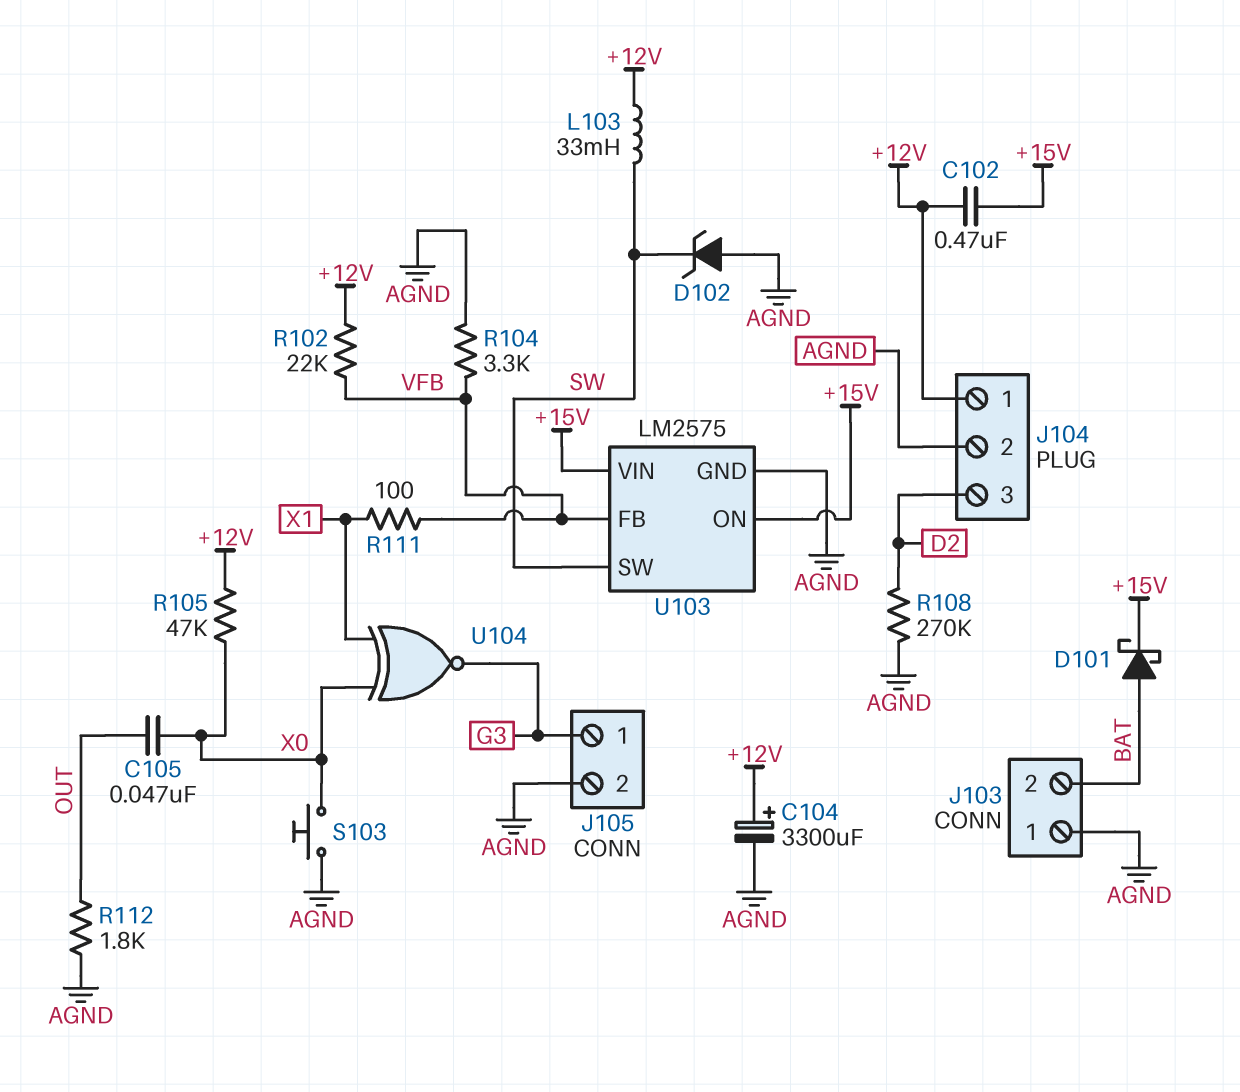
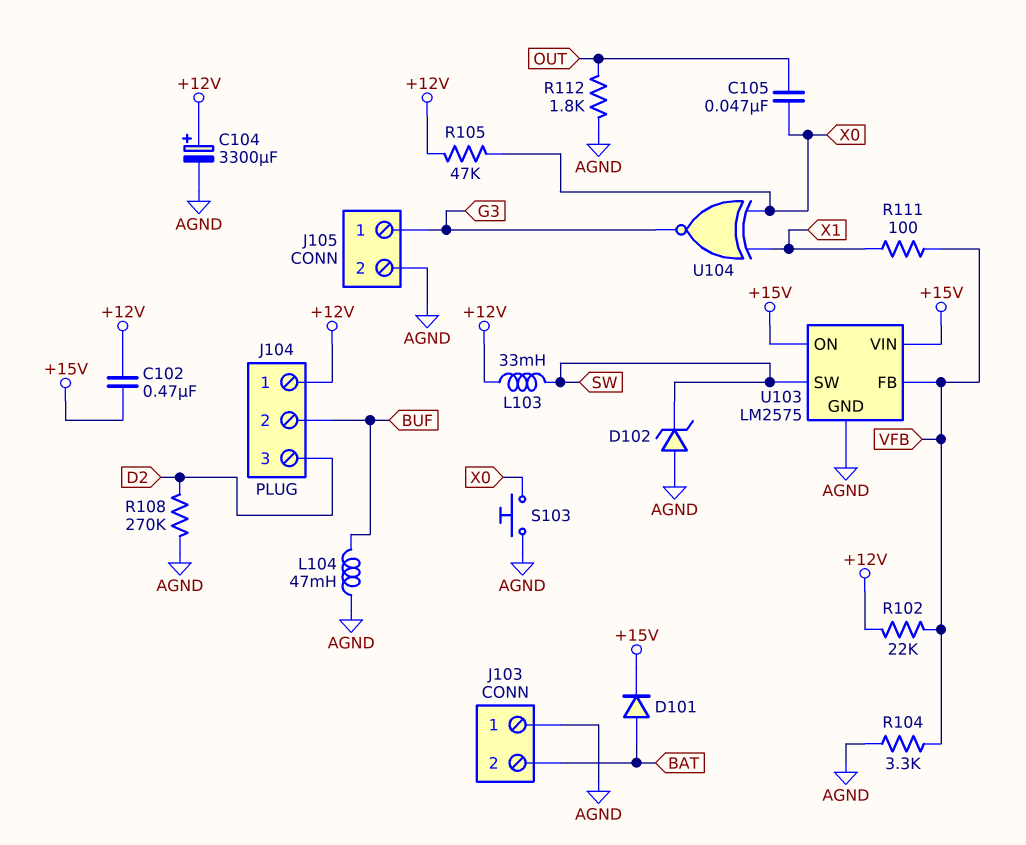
D101: schottky (A BAT, K +15V) -> diode (A BAT, K +15V)
J104 pin 2: AGND -> BUF
L104: none -> 47mH (AGND, BUF)

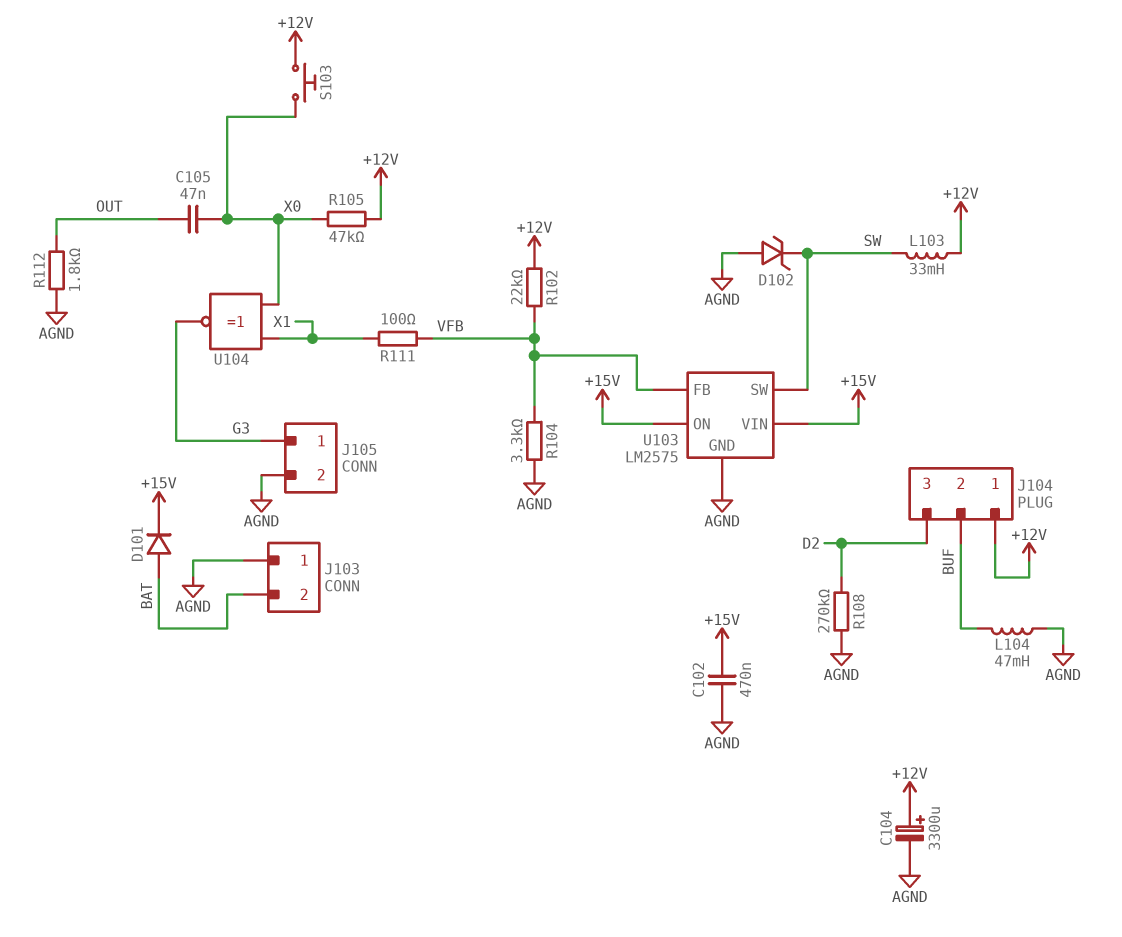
C102: 470nF (+12V, +15V) -> 470nF (+15V, AGND)
S103: button (AGND, X0) -> button (+12V, X0)

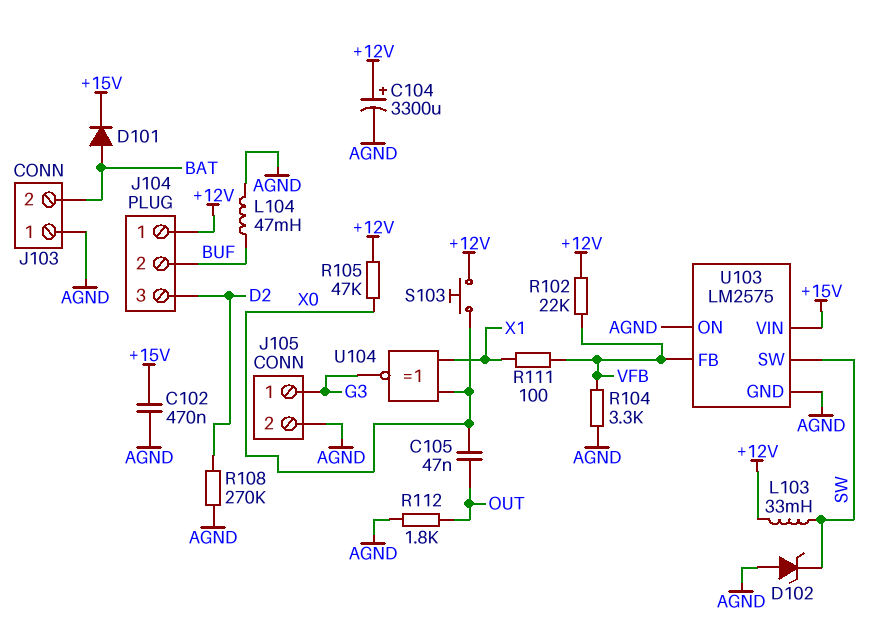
U103 pin ON: +15V -> AGND

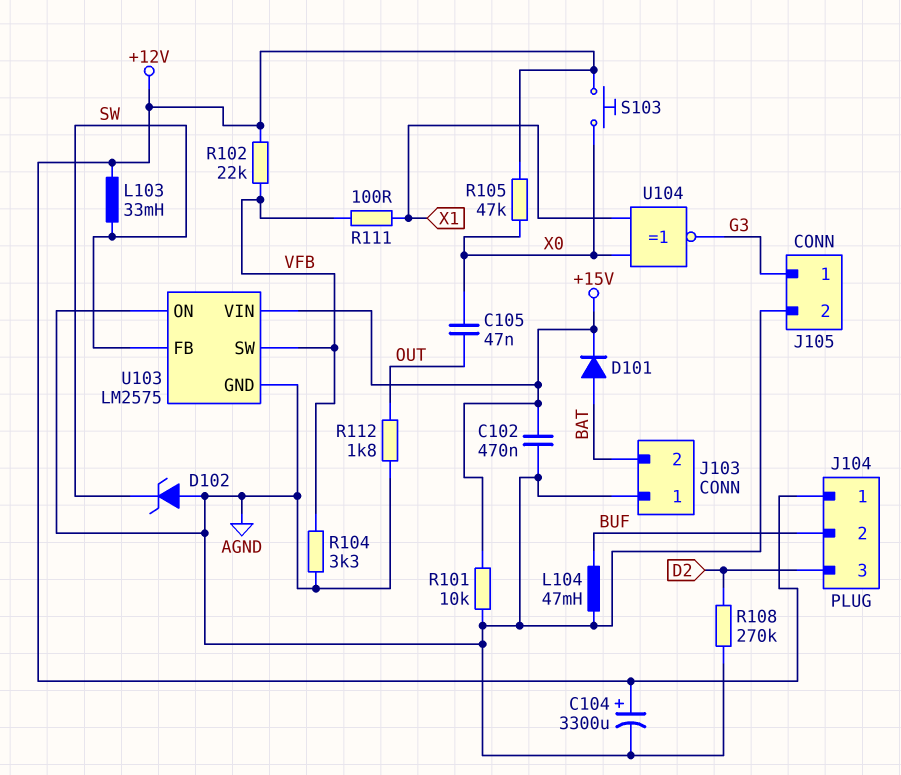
R101: none -> 10k (+15V, AGND)
U103 pin FB: VFB -> SW
U103 pin SW: SW -> VFB

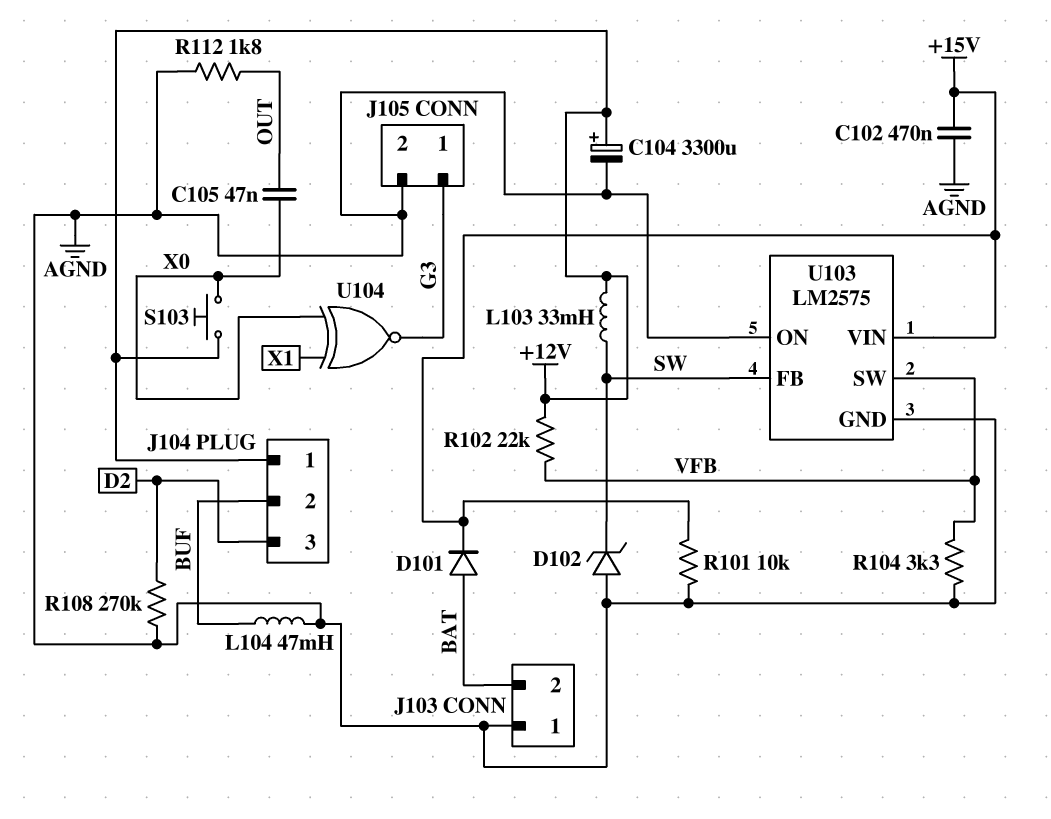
R105: 47k (+12V, X0) -> none
R111: 100 (VFB, X1) -> none

